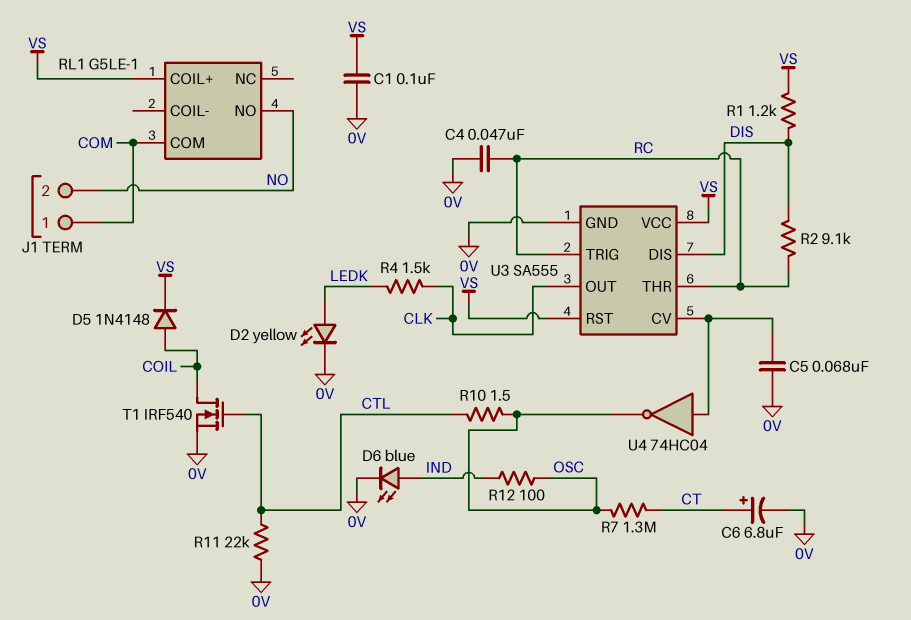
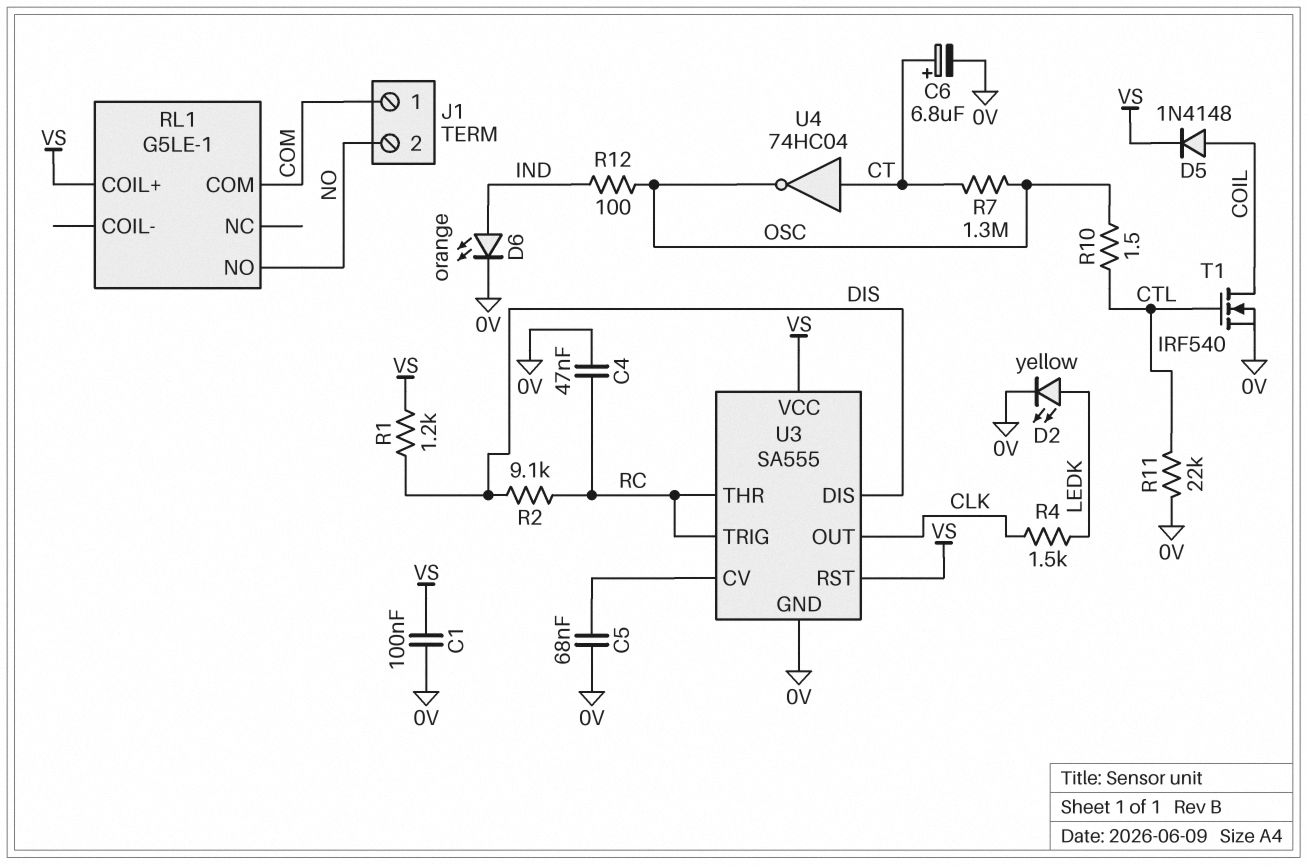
D6: LED blue (A IND, K 0V) -> LED orange (A IND, K 0V)
U4: NOT 74HC04 (in U3/CV, out OSC) -> NOT 74HC04 (in CT, out OSC)

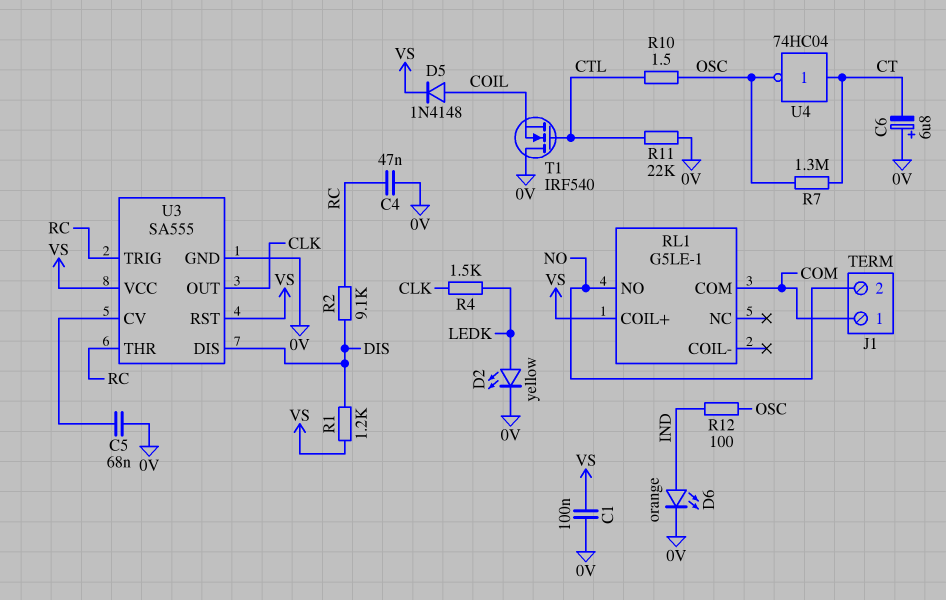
C6: 6.8uF (plus CT, minus 0V) -> 6.8uF (plus 0V, minus CT)
T1: NMOS IRF540 (G CTL, D COIL, S 0V) -> NMOS IRF540 (G CTL, D 0V, S COIL)

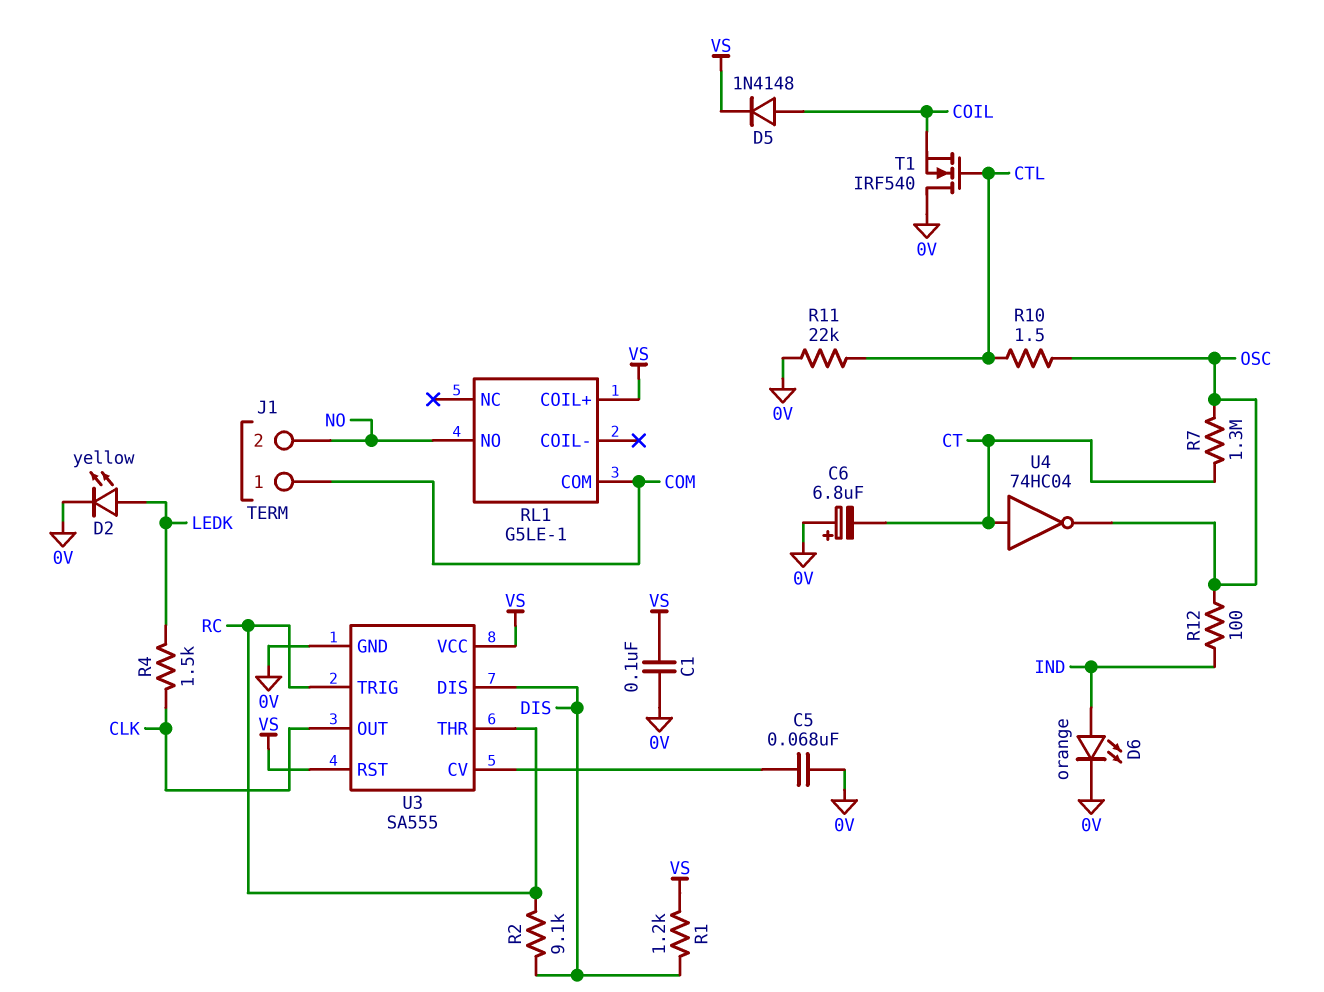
C4: 47nF (0V, RC) -> none

